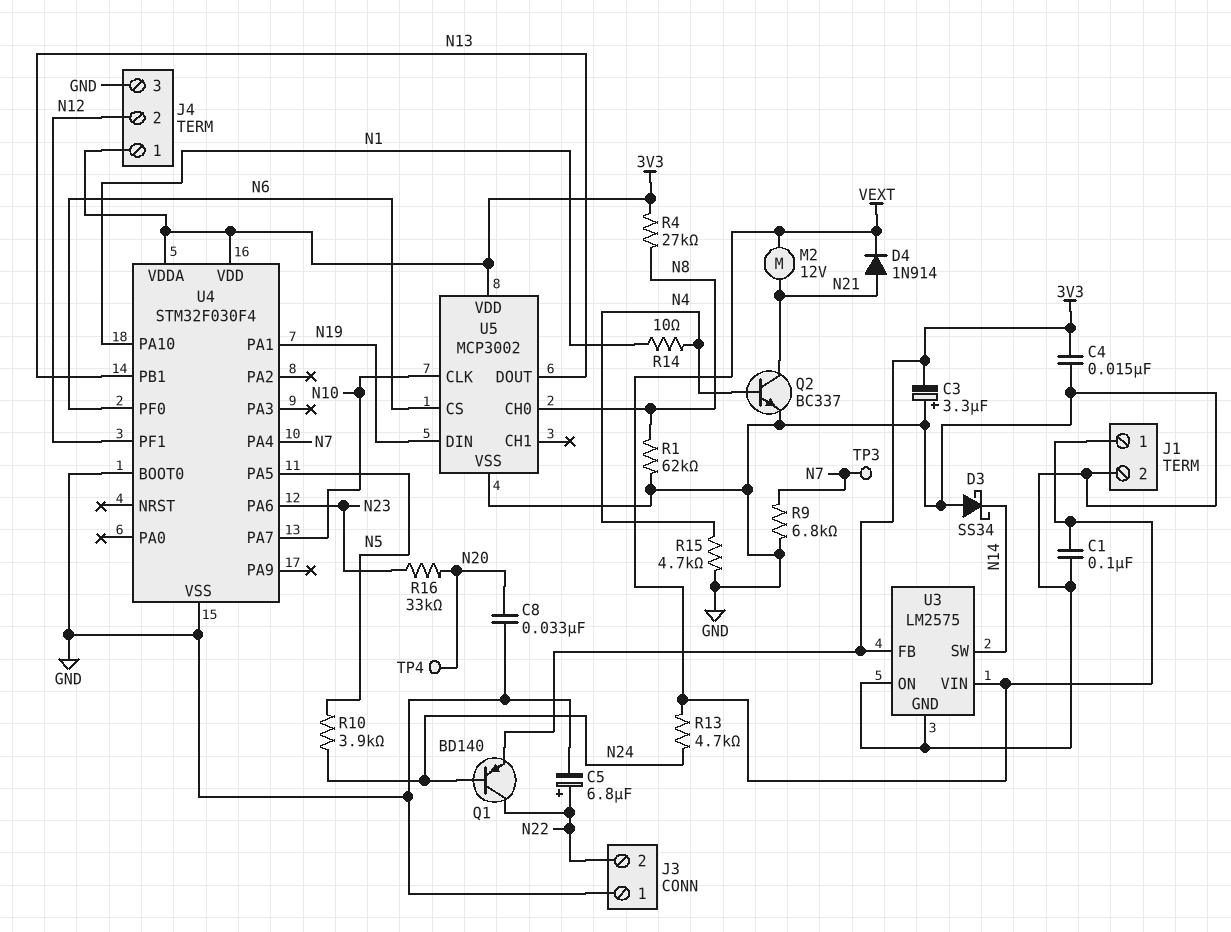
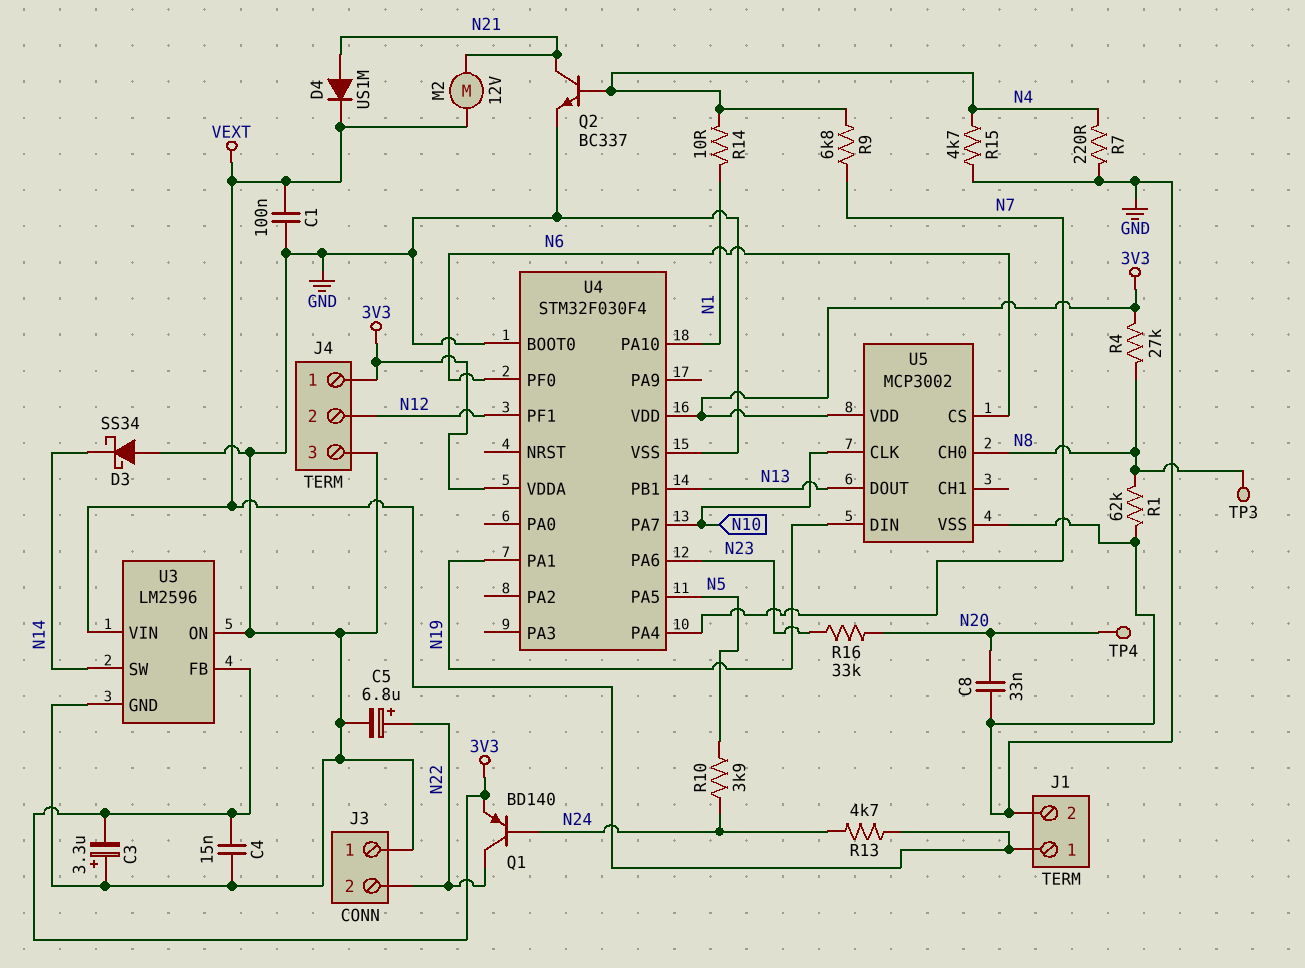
D4: diode 1N914 (A N21, K VEXT) -> diode US1M (A N21, K VEXT)
R7: none -> 220 (GND, N4)
R9: 6.8k (GND, N7) -> 6.8k (N4, N7)
TP3: test point (N7) -> test point (N8)
U3: LM2575 -> LM2596

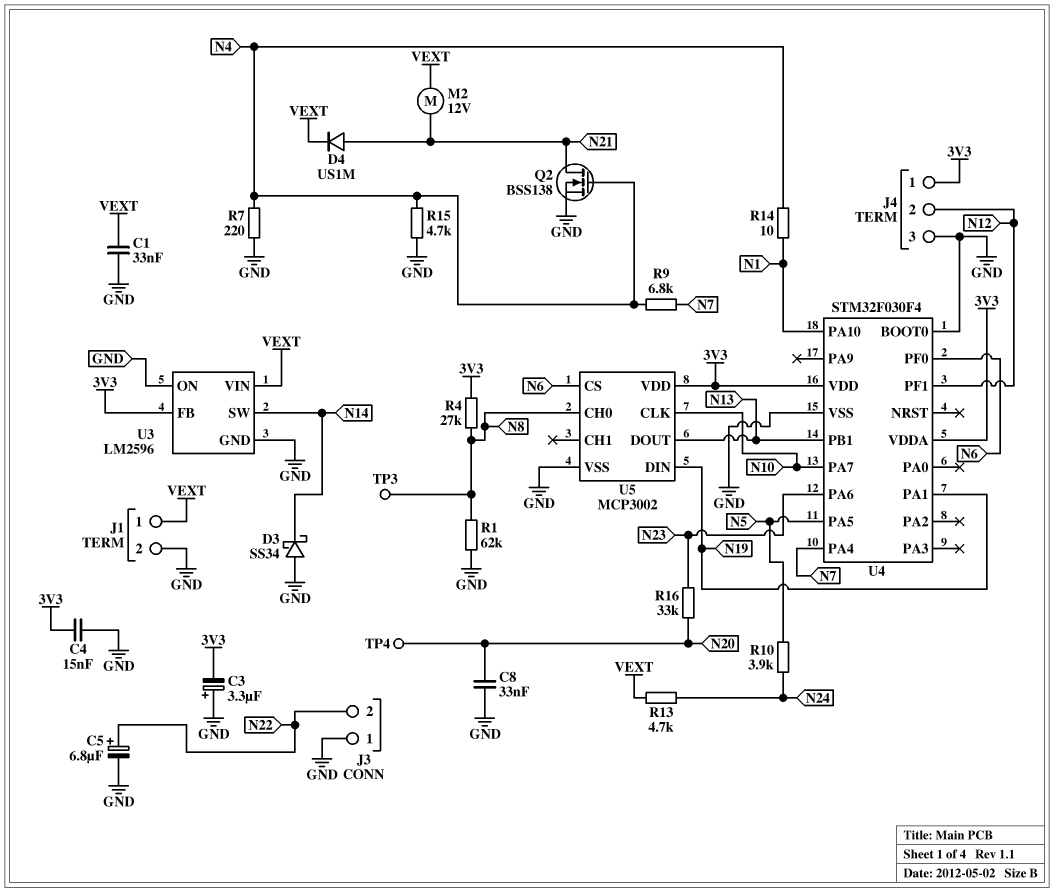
C1: 100nF (GND, VEXT) -> 33nF (GND, VEXT)
Q1: PNP BD140 (B N24, C N22, E 3V3) -> none
Q2: NPN BC337 (B N4, C N21, E GND) -> NMOS BSS138 (G N4, D N21, S GND)

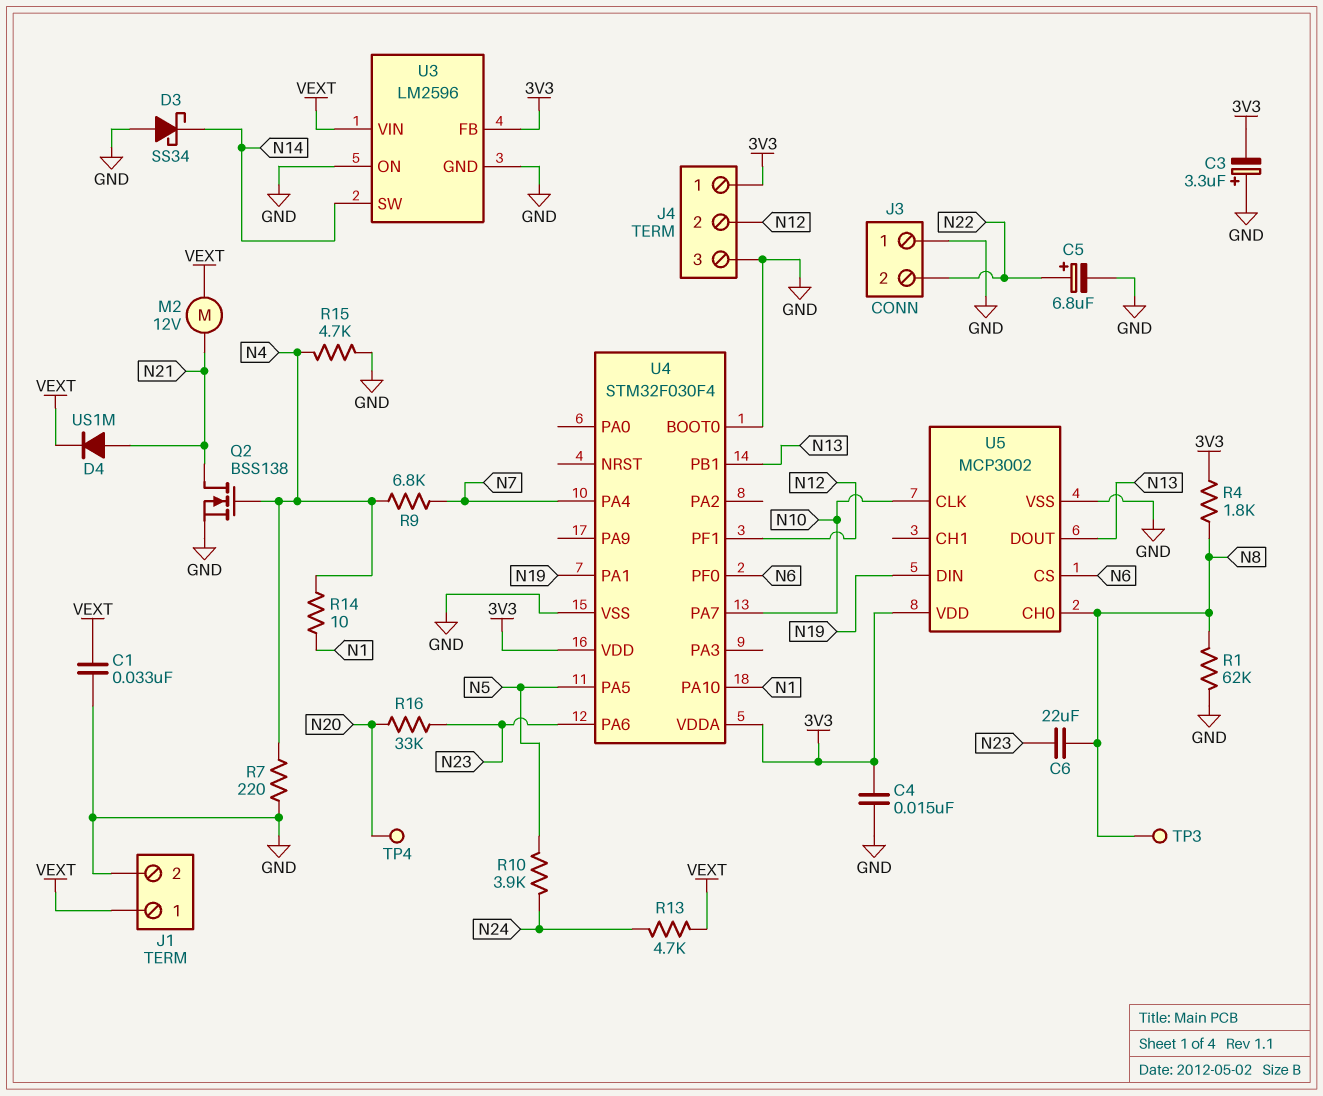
C6: none -> 22uF (N8, N23)
C8: 33nF (GND, N20) -> none
R4: 27k (3V3, N8) -> 1.8k (3V3, N8)

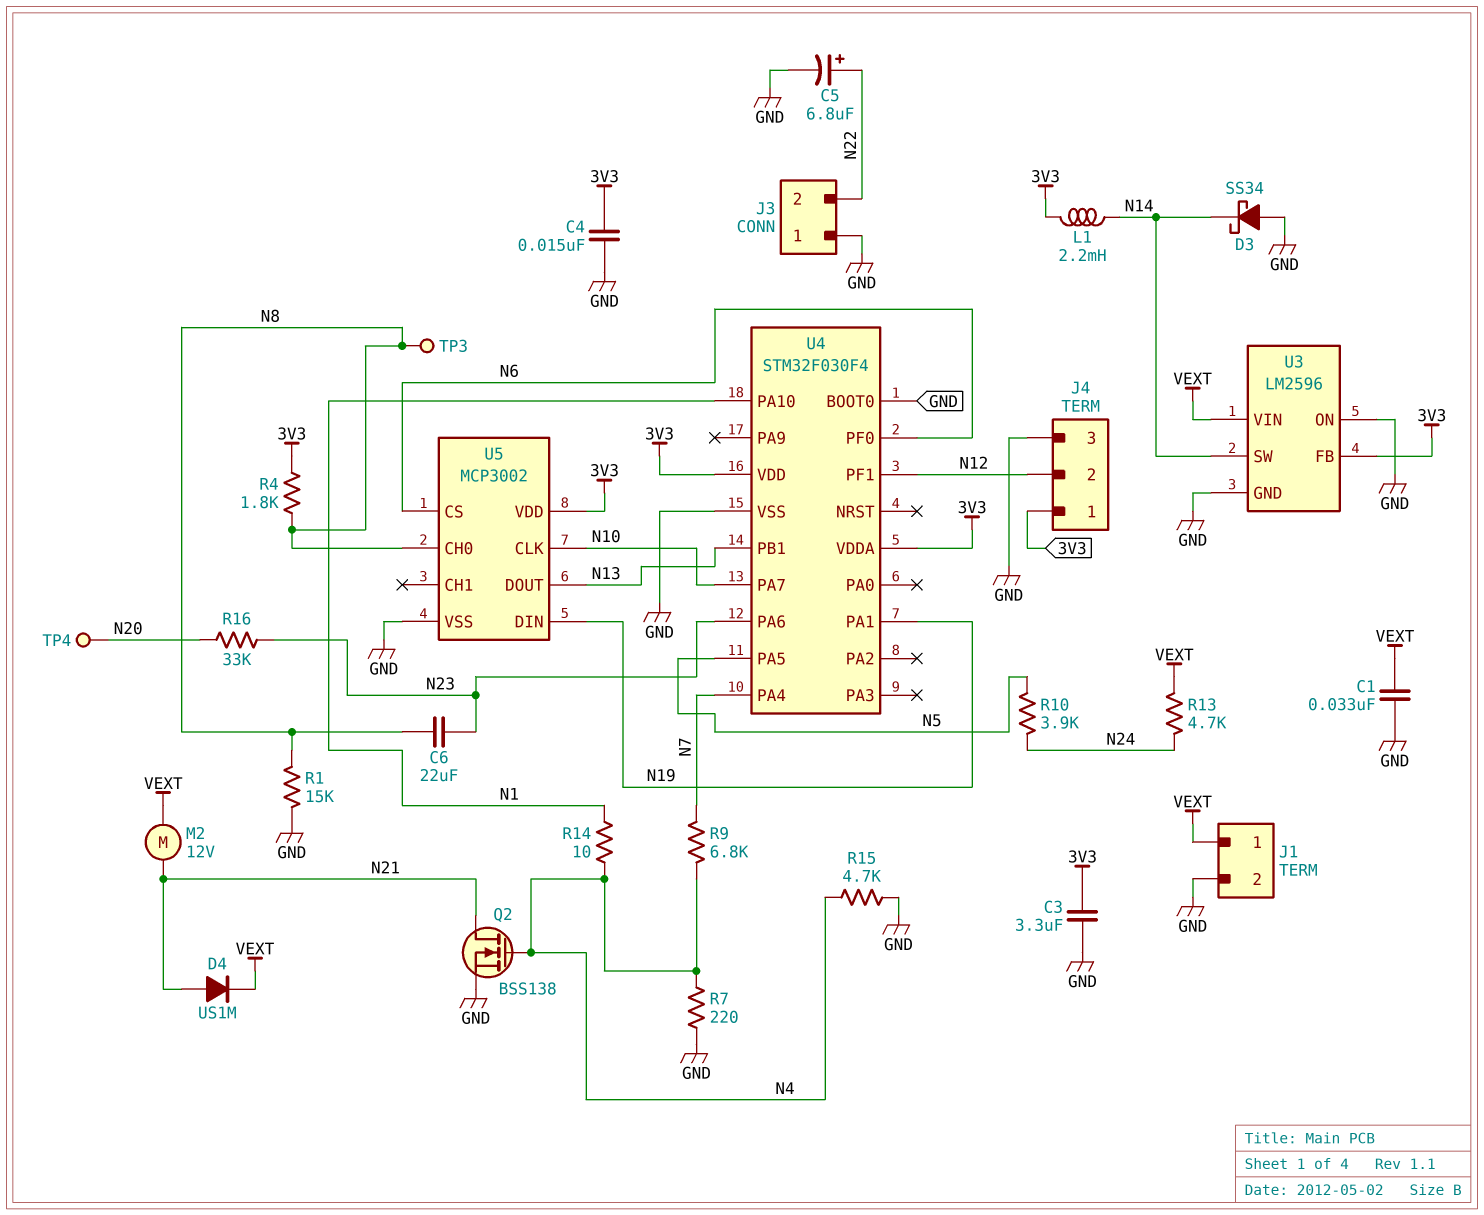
C3: 3.3uF (plus GND, minus 3V3) -> 3.3uF (3V3, GND)
L1: none -> 2.2mH (3V3, N14)
R1: 62k (GND, N8) -> 15k (GND, N8)

